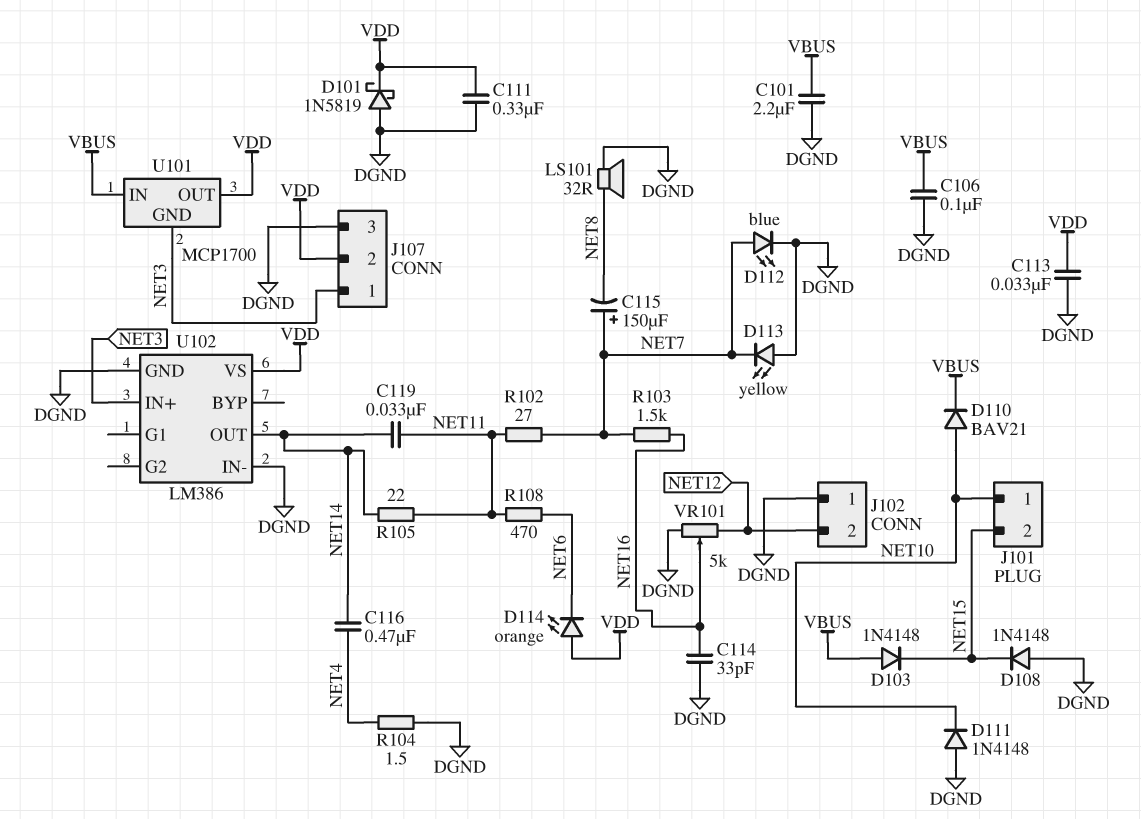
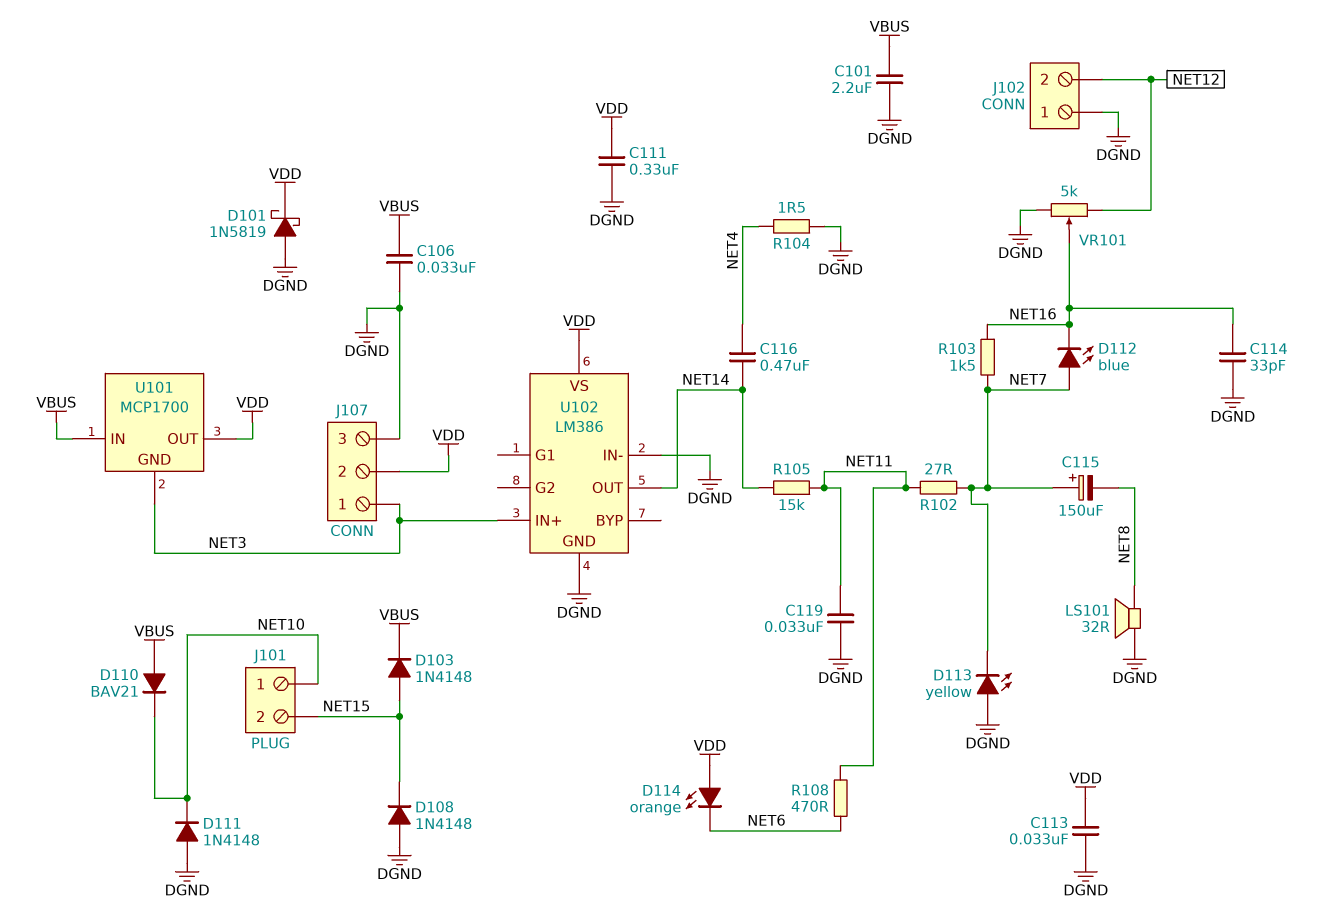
C106: 100nF (DGND, VBUS) -> 33nF (DGND, VBUS)
C119: 33nF (NET11, NET14) -> 33nF (DGND, NET11)
D103: diode 1N4148 (A VBUS, K NET15) -> diode 1N4148 (A NET15, K VBUS)
D110: diode BAV21 (A NET10, K VBUS) -> diode BAV21 (A VBUS, K NET10)
D112: LED blue (A NET7, K DGND) -> LED blue (A NET7, K NET16)
R105: 22 (NET11, NET14) -> 15k (NET11, NET14)

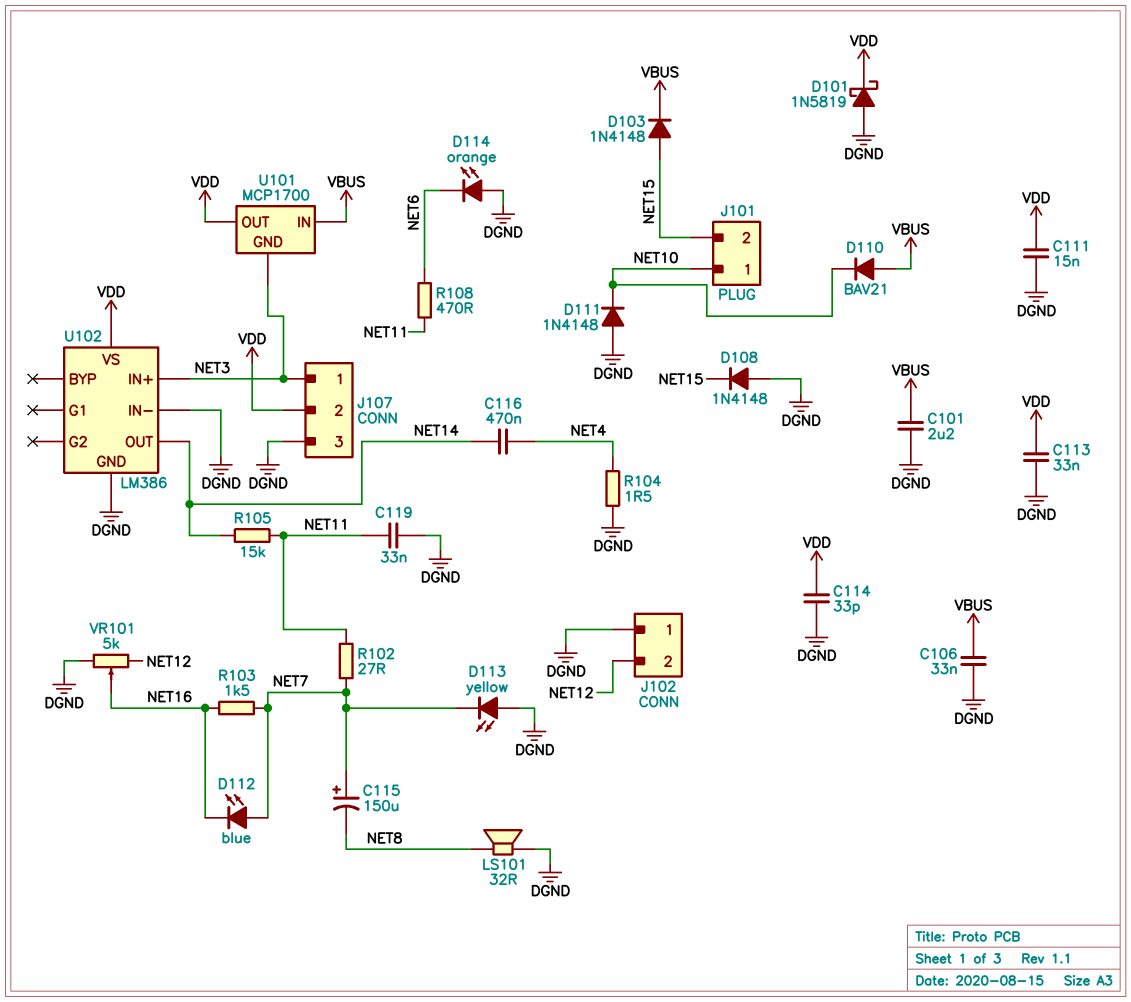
C111: 330nF (DGND, VDD) -> 15nF (DGND, VDD)
C114: 33pF (DGND, NET16) -> 33pF (DGND, VDD)
D114: LED orange (A VDD, K NET6) -> LED orange (A DGND, K NET6)

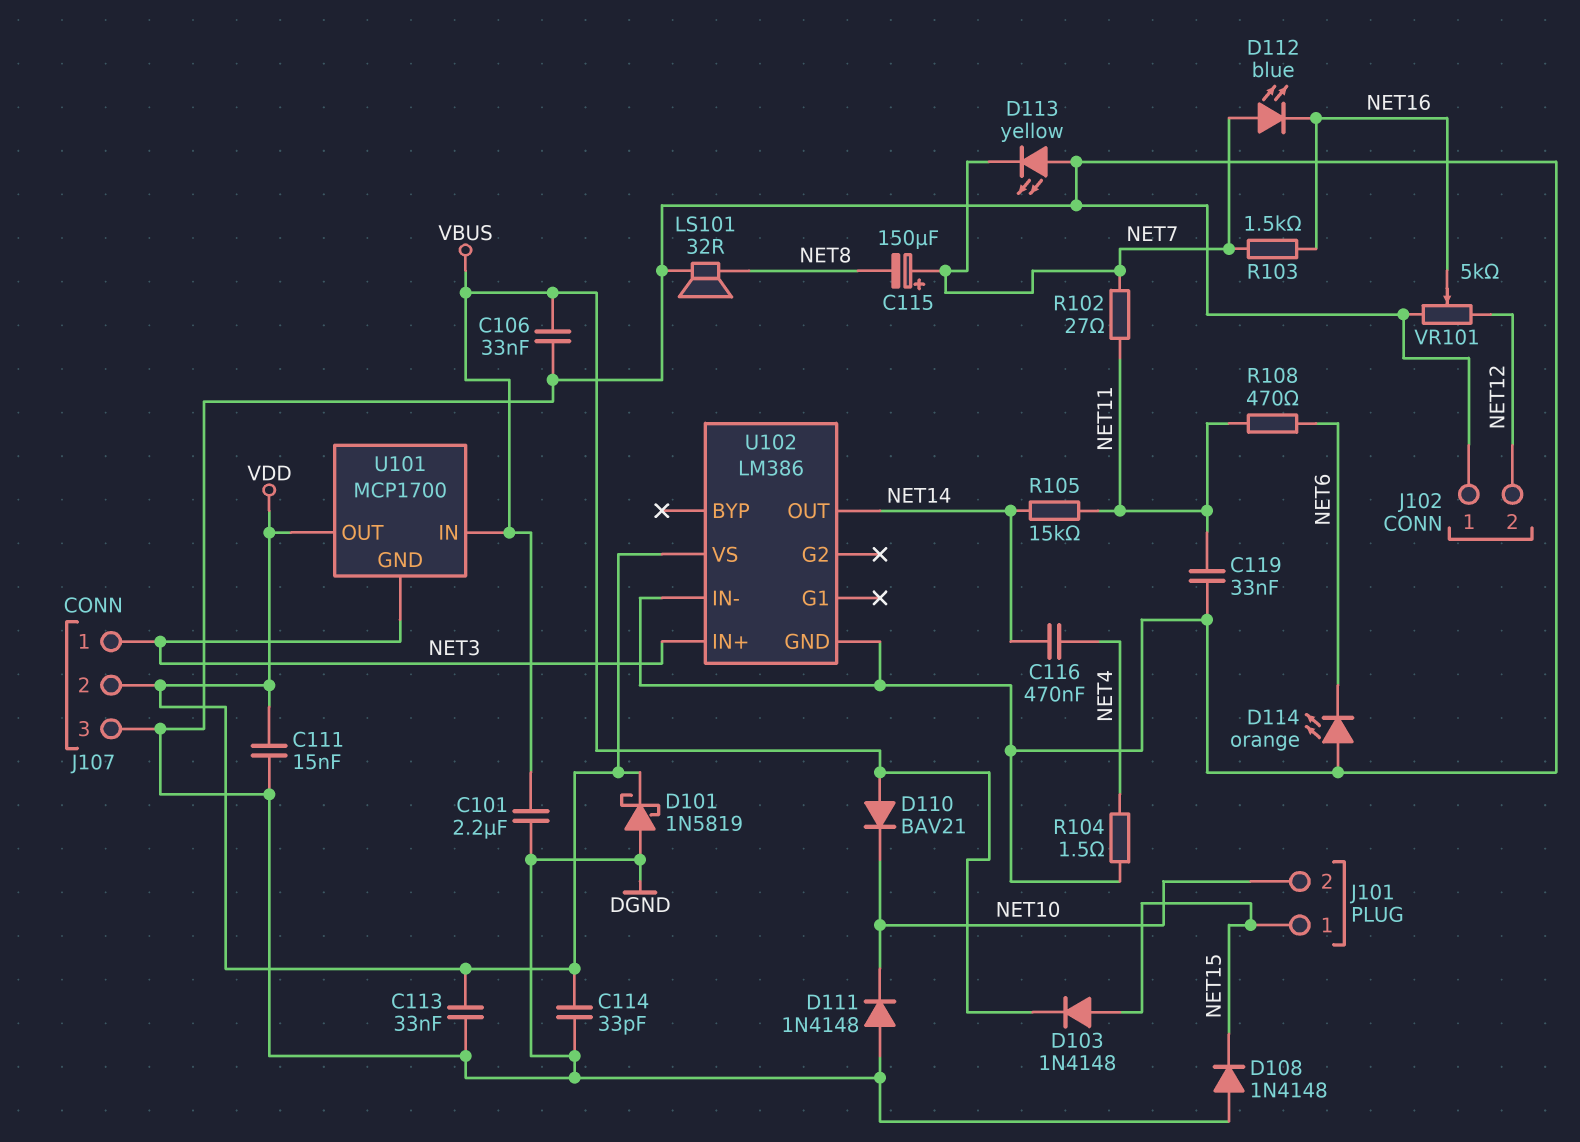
J101 pin 1: NET10 -> NET15
J101 pin 2: NET15 -> NET10

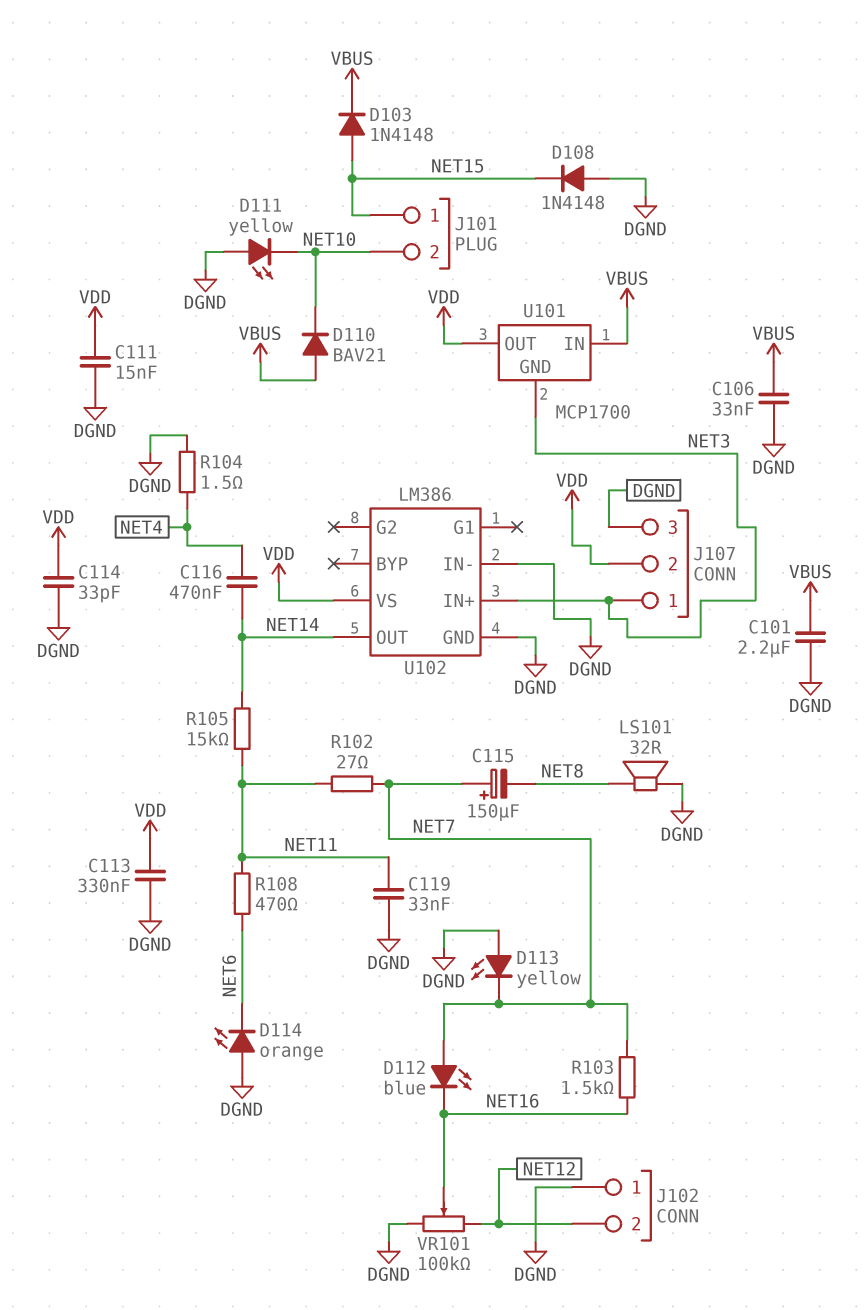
C113: 33nF (DGND, VDD) -> 330nF (DGND, VDD)
D101: schottky 1N5819 (A DGND, K VDD) -> none
D111: diode 1N4148 (A DGND, K NET10) -> LED yellow (A DGND, K NET10)
VR101: 5k (DGND, NET12, wiper NET16) -> 100k (DGND, NET12, wiper NET16)

